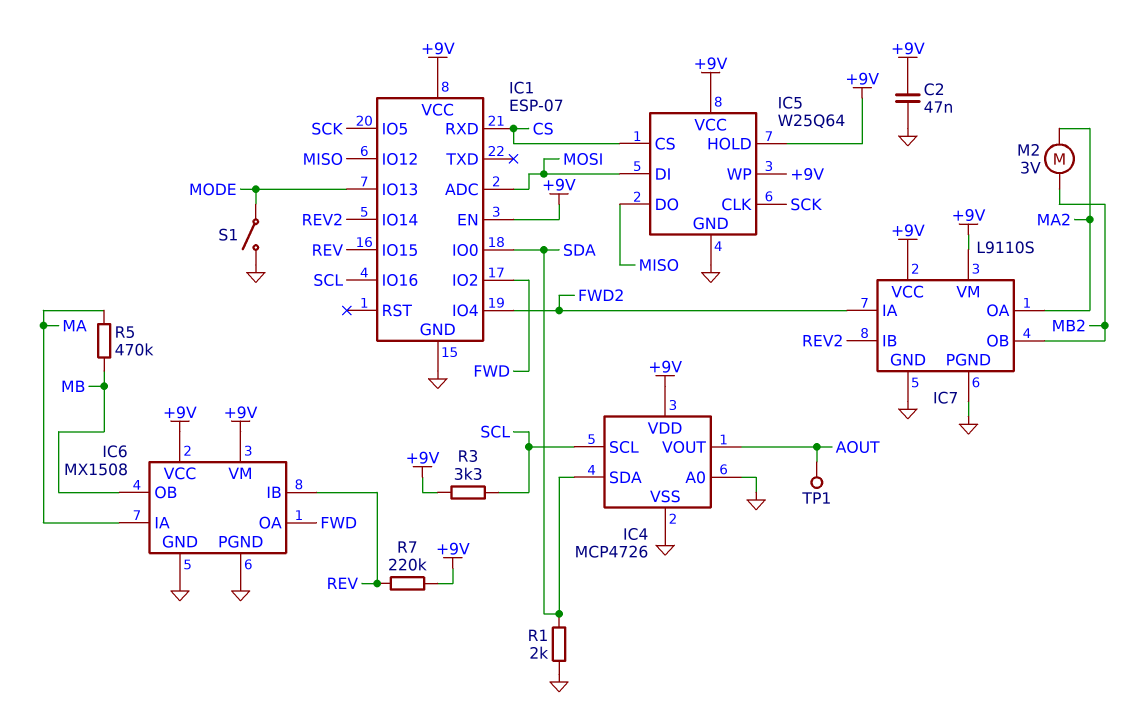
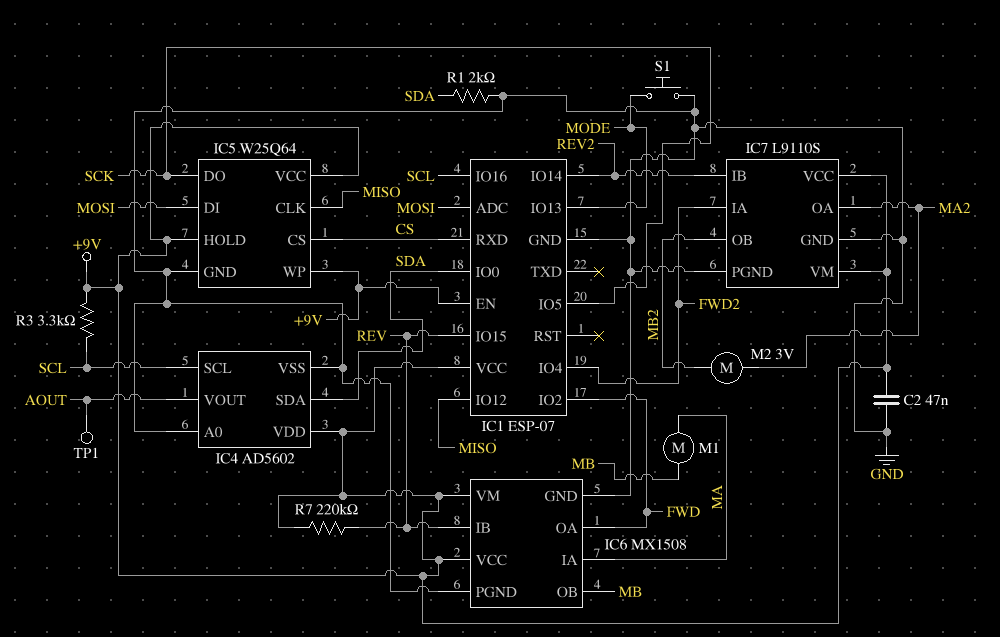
IC4: MCP4726 -> AD5602
IC5 pin CLK: SCK -> MISO
IC5 pin DO: MISO -> SCK
M1: none -> motor (MA, MB)
R5: 470k (MA, MB) -> none
S1: switch (GND, MODE) -> button (GND, MODE)

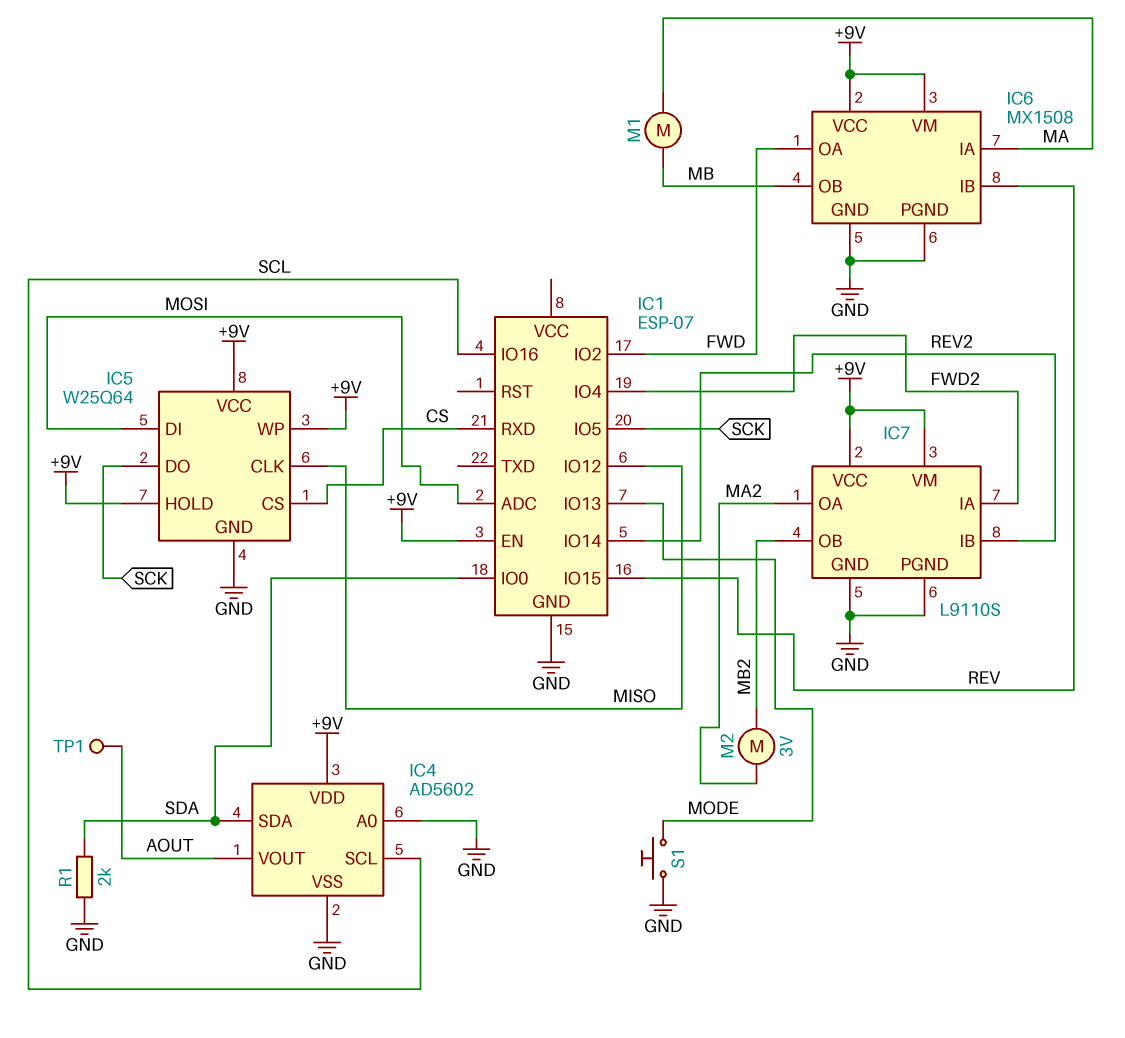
C2: 47nF (+9V, GND) -> none
IC1 pin VCC: +9V -> none
R3: 3.3k (+9V, SCL) -> none
R7: 220k (+9V, REV) -> none

